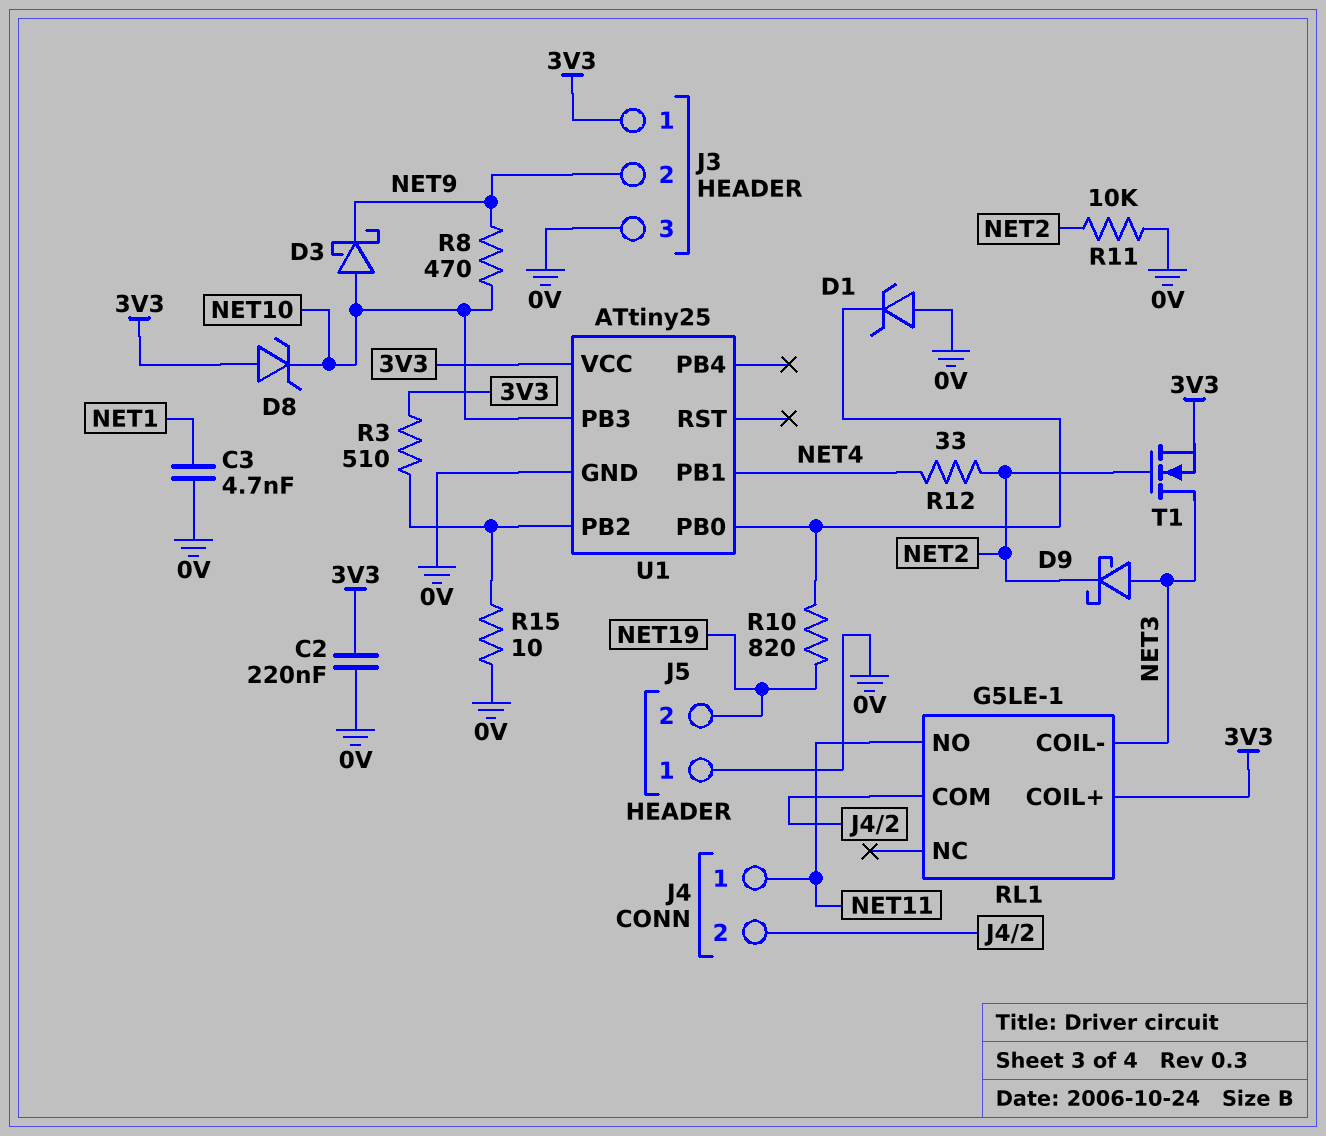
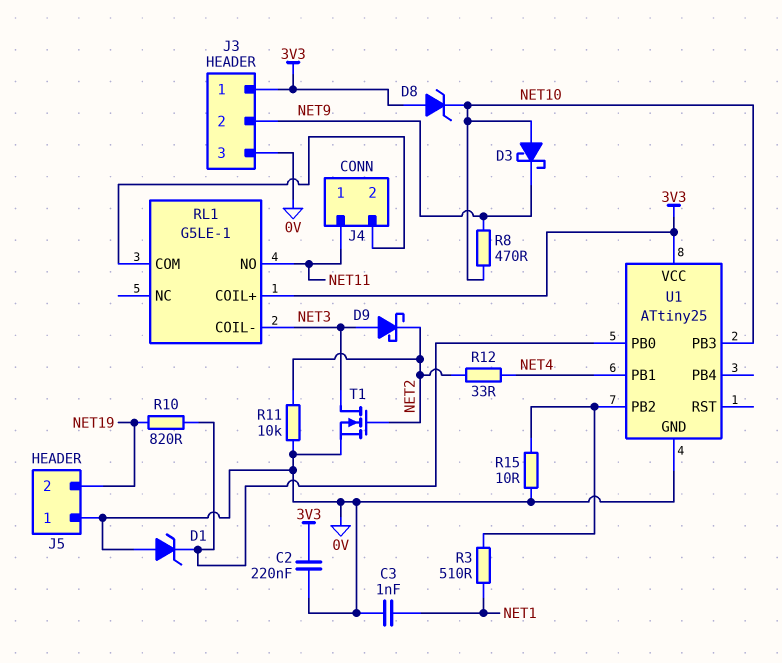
C3: 4.7nF (0V, NET1) -> 1nF (0V, NET1)
R3: 510 (3V3, U1/PB2) -> 510 (NET1, U1/PB2)
T1: NMOS (G NET2, D NET3, S 3V3) -> NMOS (G NET2, D NET3, S 0V)

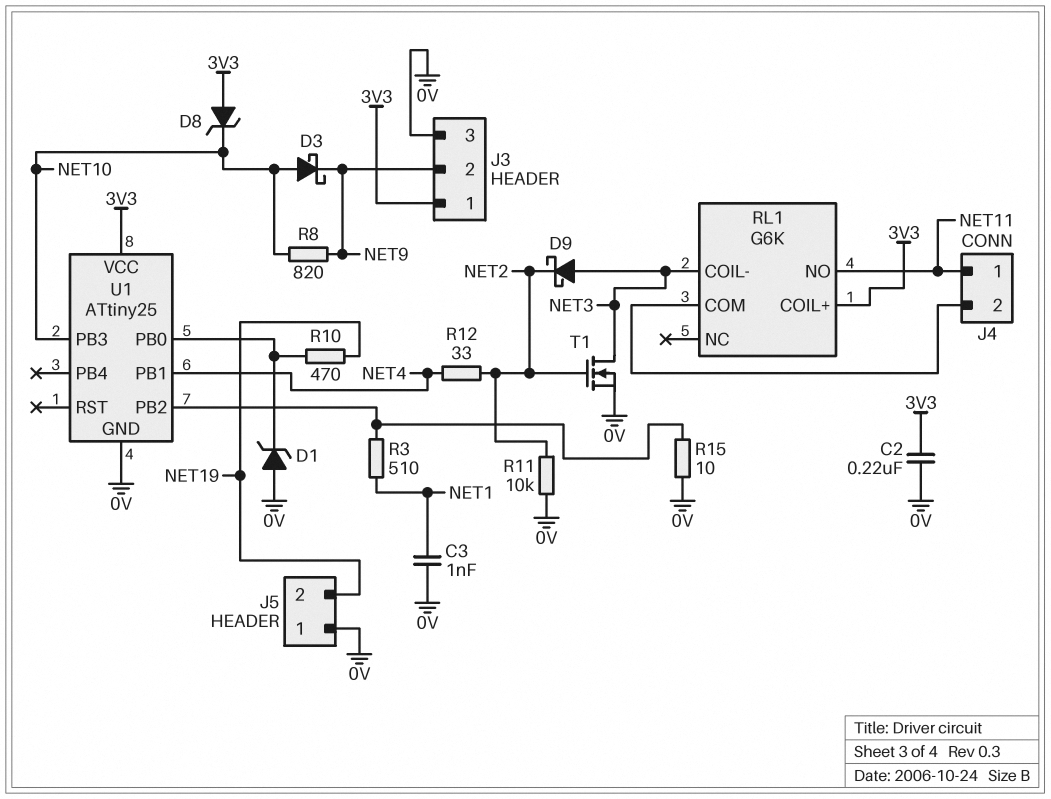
R8: 470 (NET9, NET10) -> 820 (NET9, NET10)
R10: 820 (NET19, U1/PB0) -> 470 (NET19, U1/PB0)
RL1: G5LE-1 -> G6K

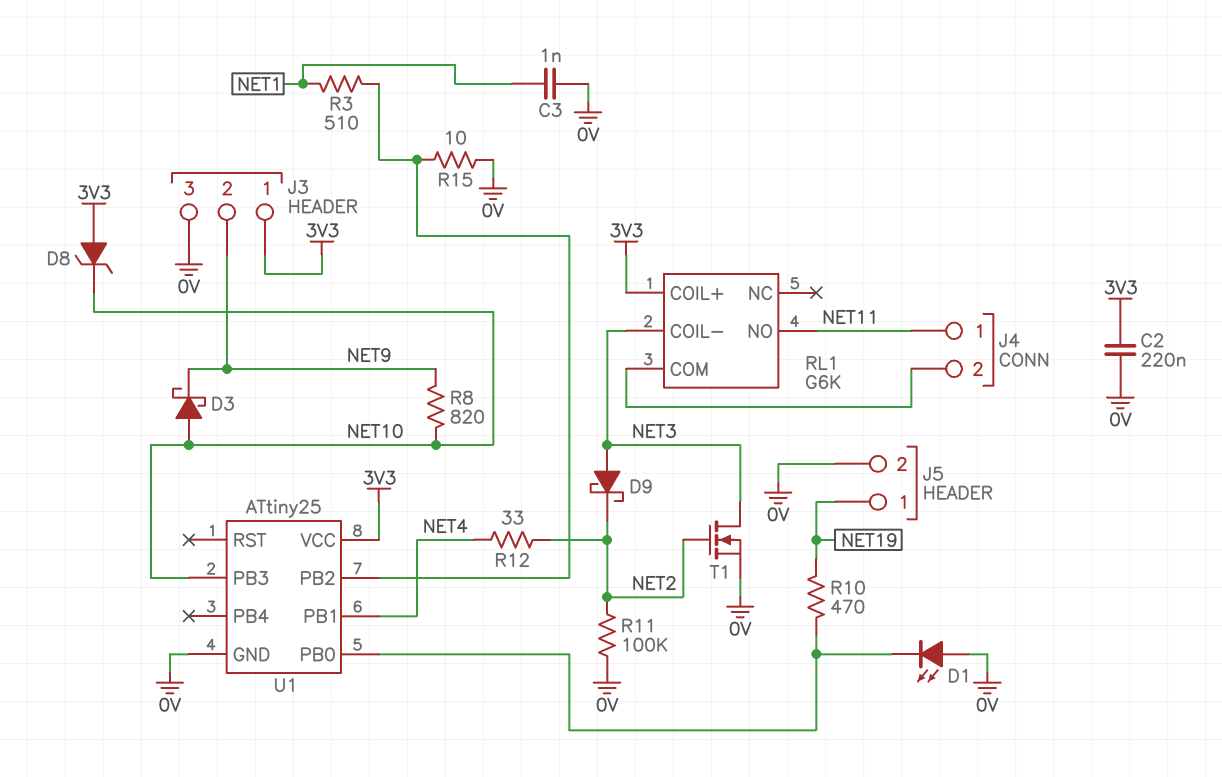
D1: zener (A 0V, K U1/PB0) -> LED (A 0V, K U1/PB0)
J5 pin 1: 0V -> NET19
J5 pin 2: NET19 -> 0V
R11: 10k (0V, NET2) -> 100k (0V, NET2)

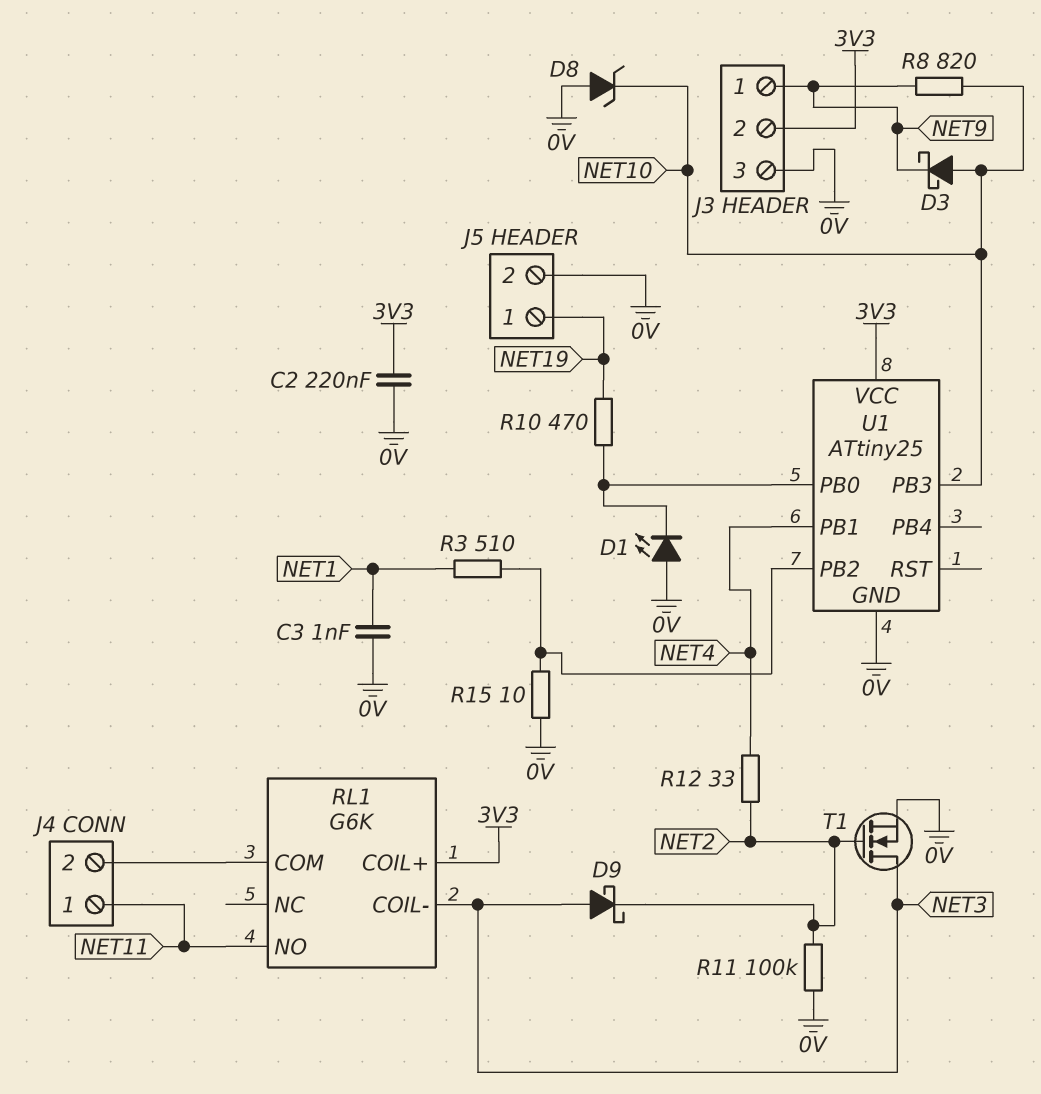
D8: zener (A 3V3, K NET10) -> zener (A 0V, K NET10)
J3 pin 1: 3V3 -> NET9
J3 pin 2: NET9 -> 3V3

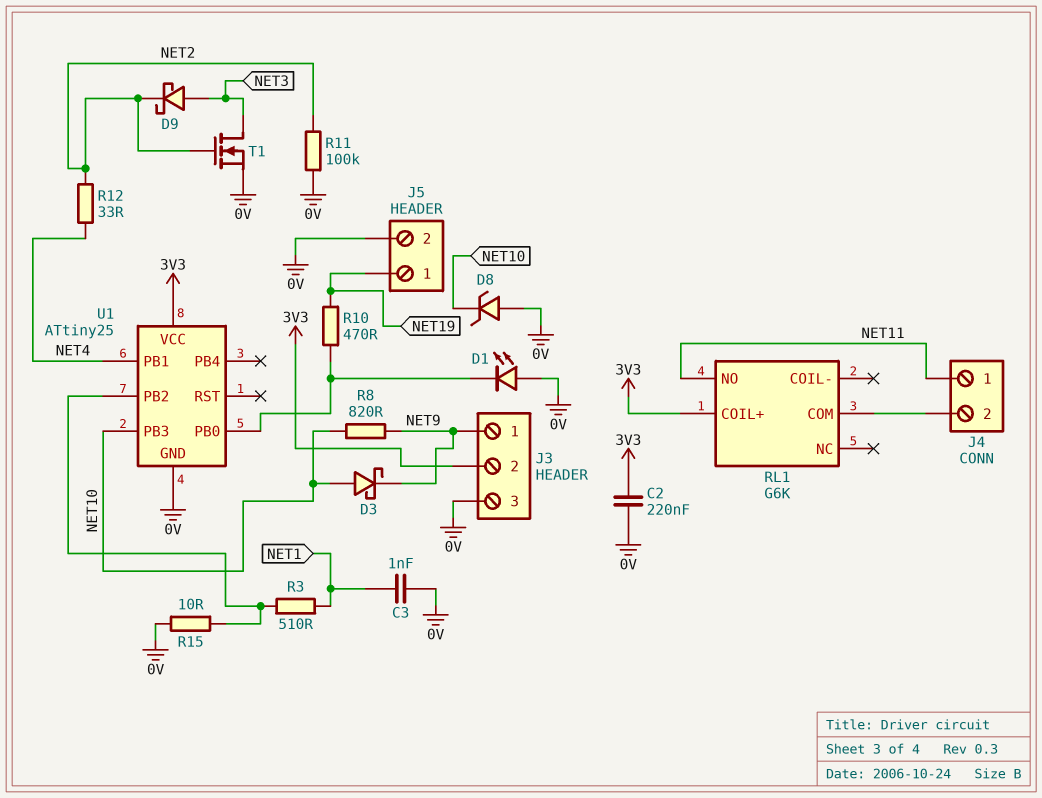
RL1 pin COIL-: NET3 -> none

